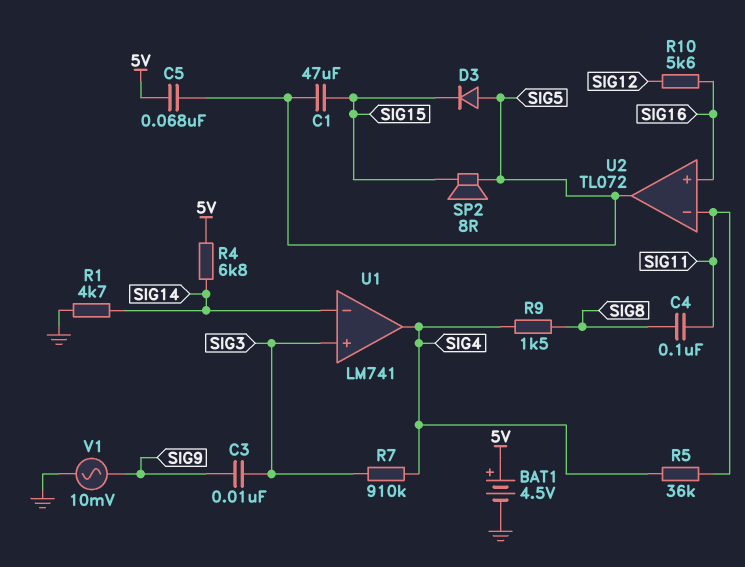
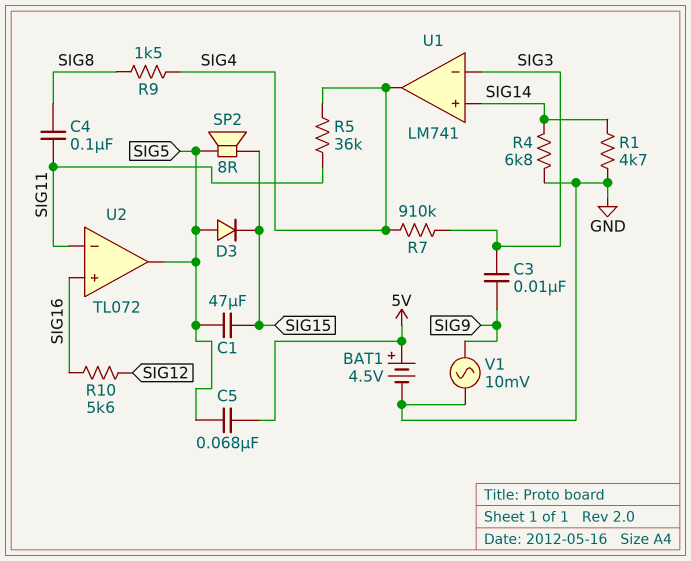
R4: 6.8k (5V, SIG14) -> 6.8k (GND, SIG14)
U1 pin in+: SIG3 -> SIG14
U1 pin in-: SIG14 -> SIG3

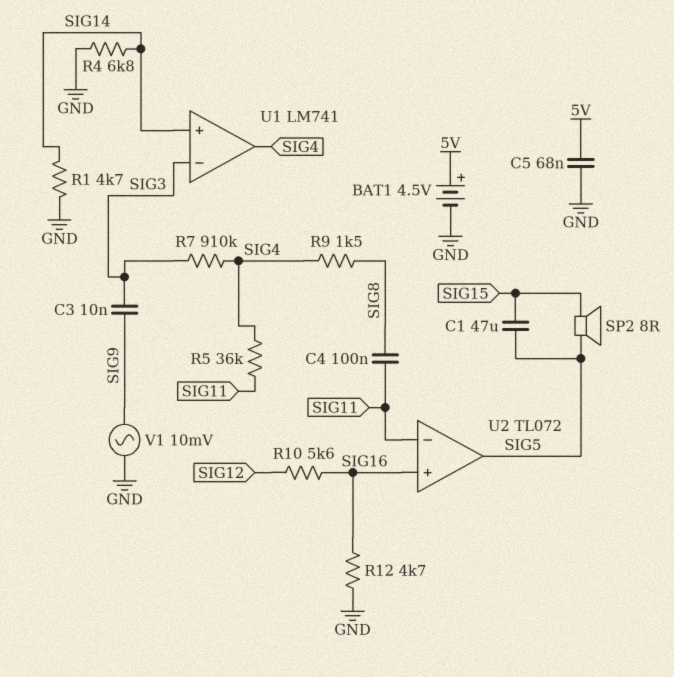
C5: 68nF (5V, SIG5) -> 68nF (5V, GND)
D3: diode (A SIG5, K SIG15) -> none
R12: none -> 4.7k (GND, SIG16)

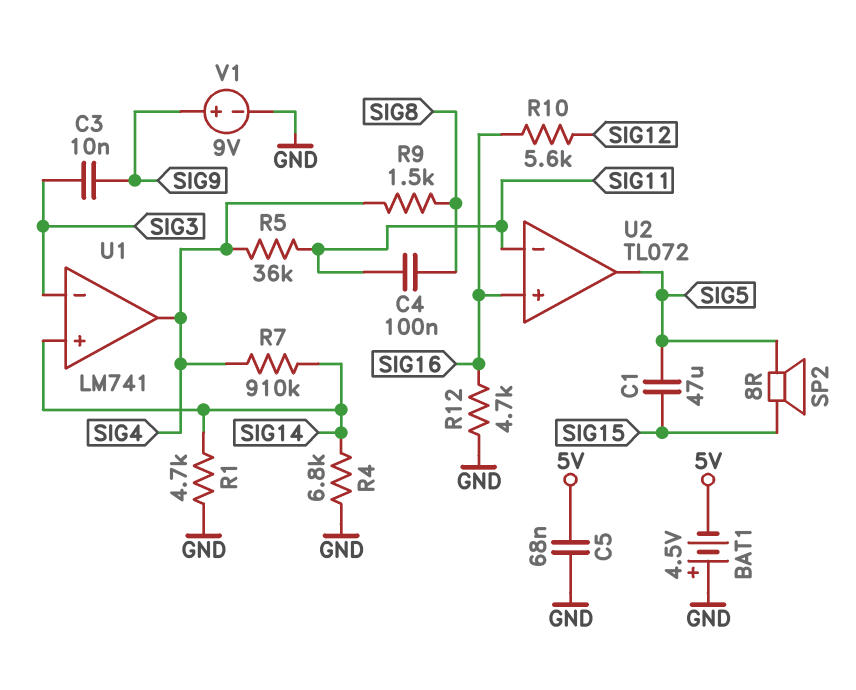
BAT1: 4.5V (plus 5V, minus GND) -> 4.5V (plus GND, minus 5V)
R7: 910k (SIG3, SIG4) -> 910k (SIG4, SIG14)
V1: AC 10mV (GND, SIG9) -> 9V (plus SIG9, minus GND)

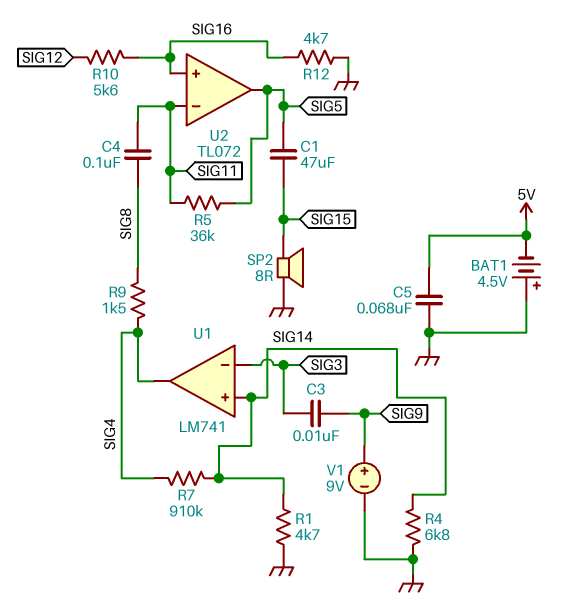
R5: 36k (SIG4, SIG11) -> 36k (SIG5, SIG11)
SP2: speaker 8R (SIG5, SIG15) -> speaker 8R (GND, SIG15)

